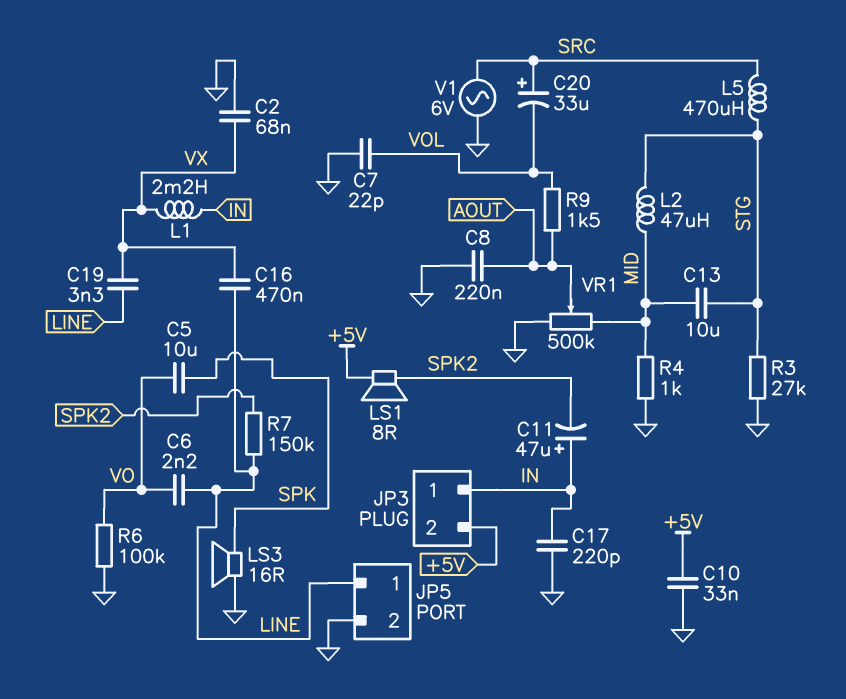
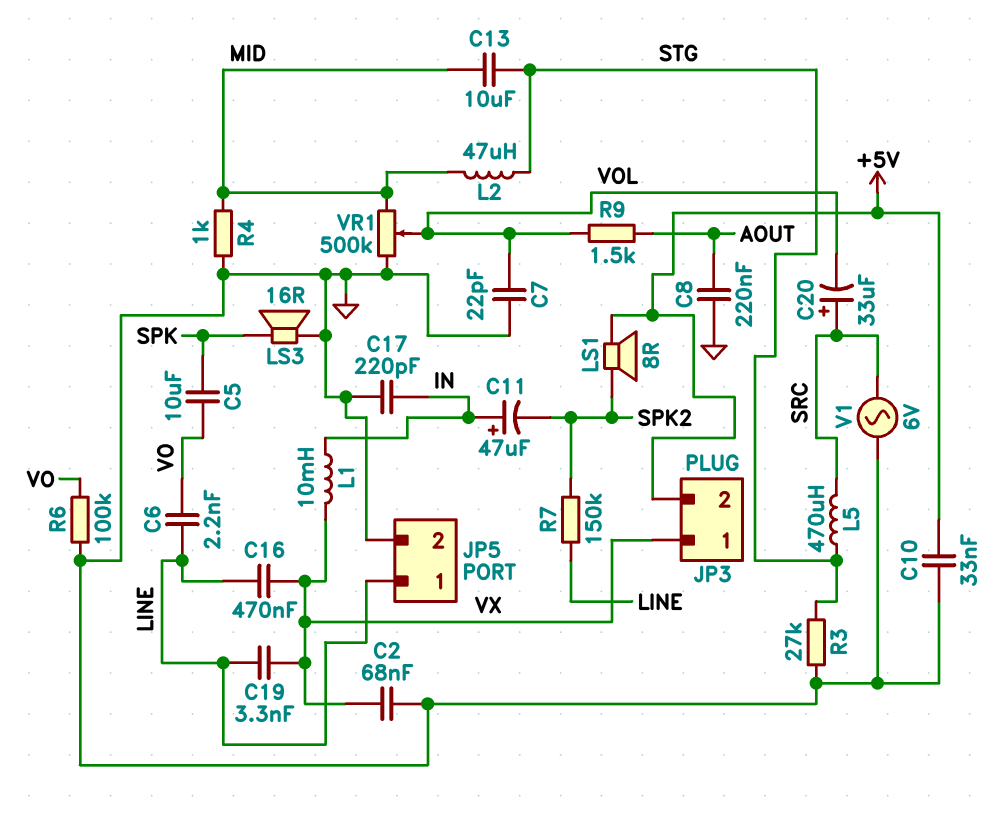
JP3 pin 1: IN -> VX
L1: 2.2mH (IN, VX) -> 10mH (IN, VX)
VR1: 500k (GND, MID, wiper AOUT) -> 500k (GND, MID, wiper VOL)

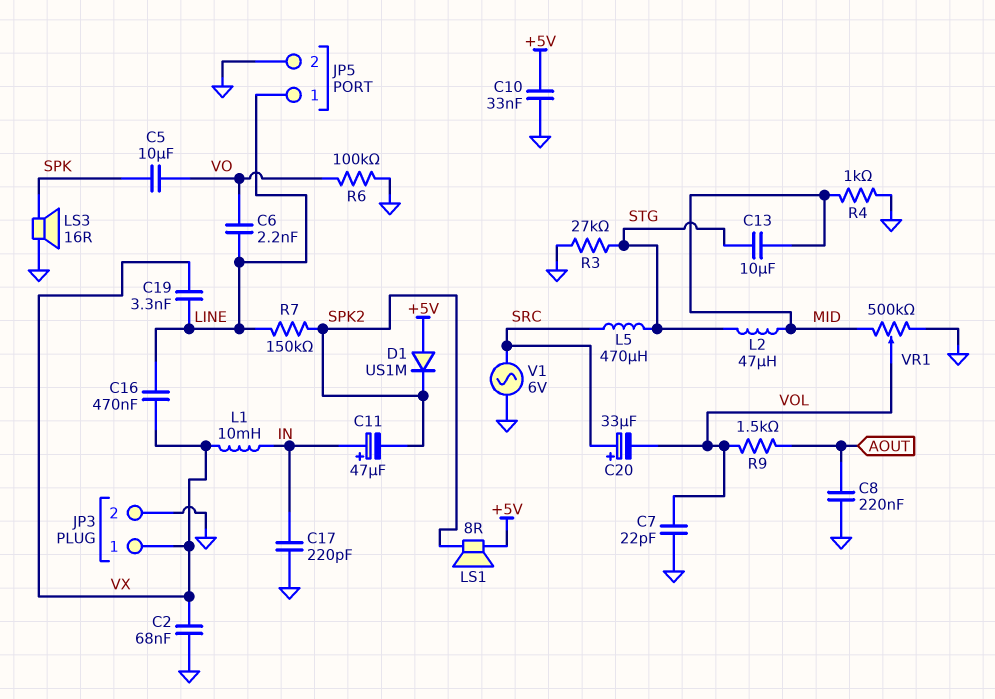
D1: none -> diode US1M (A +5V, K SPK2)
JP3 pin 2: +5V -> GND

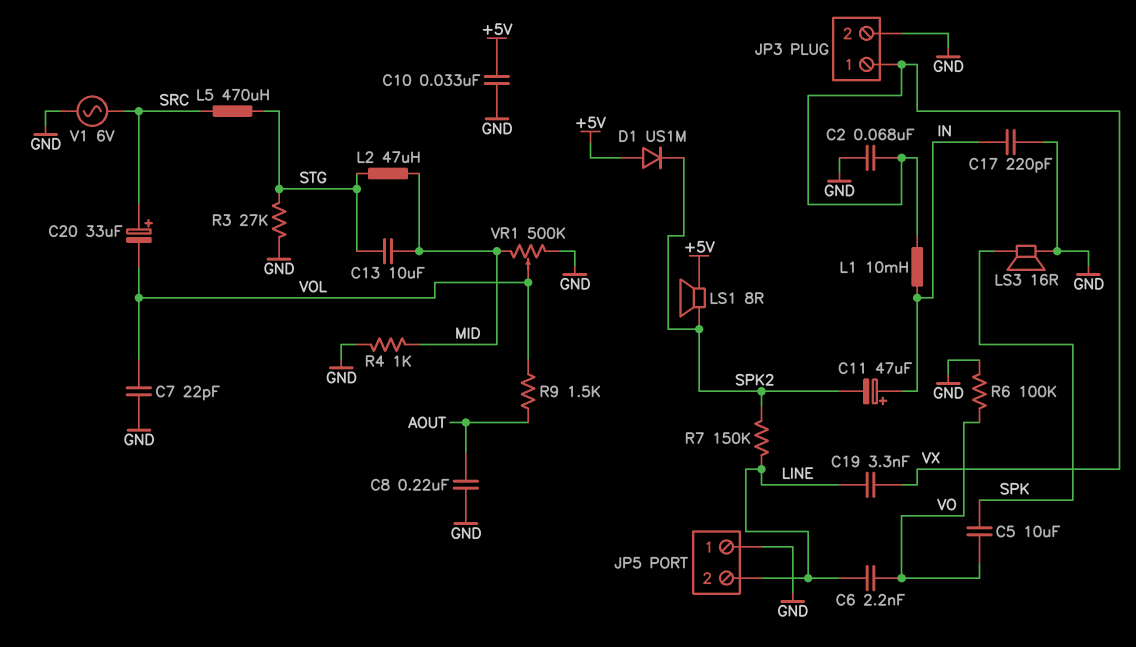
C16: 470nF (LINE, VX) -> none
JP5 pin 1: LINE -> GND
JP5 pin 2: GND -> LINE

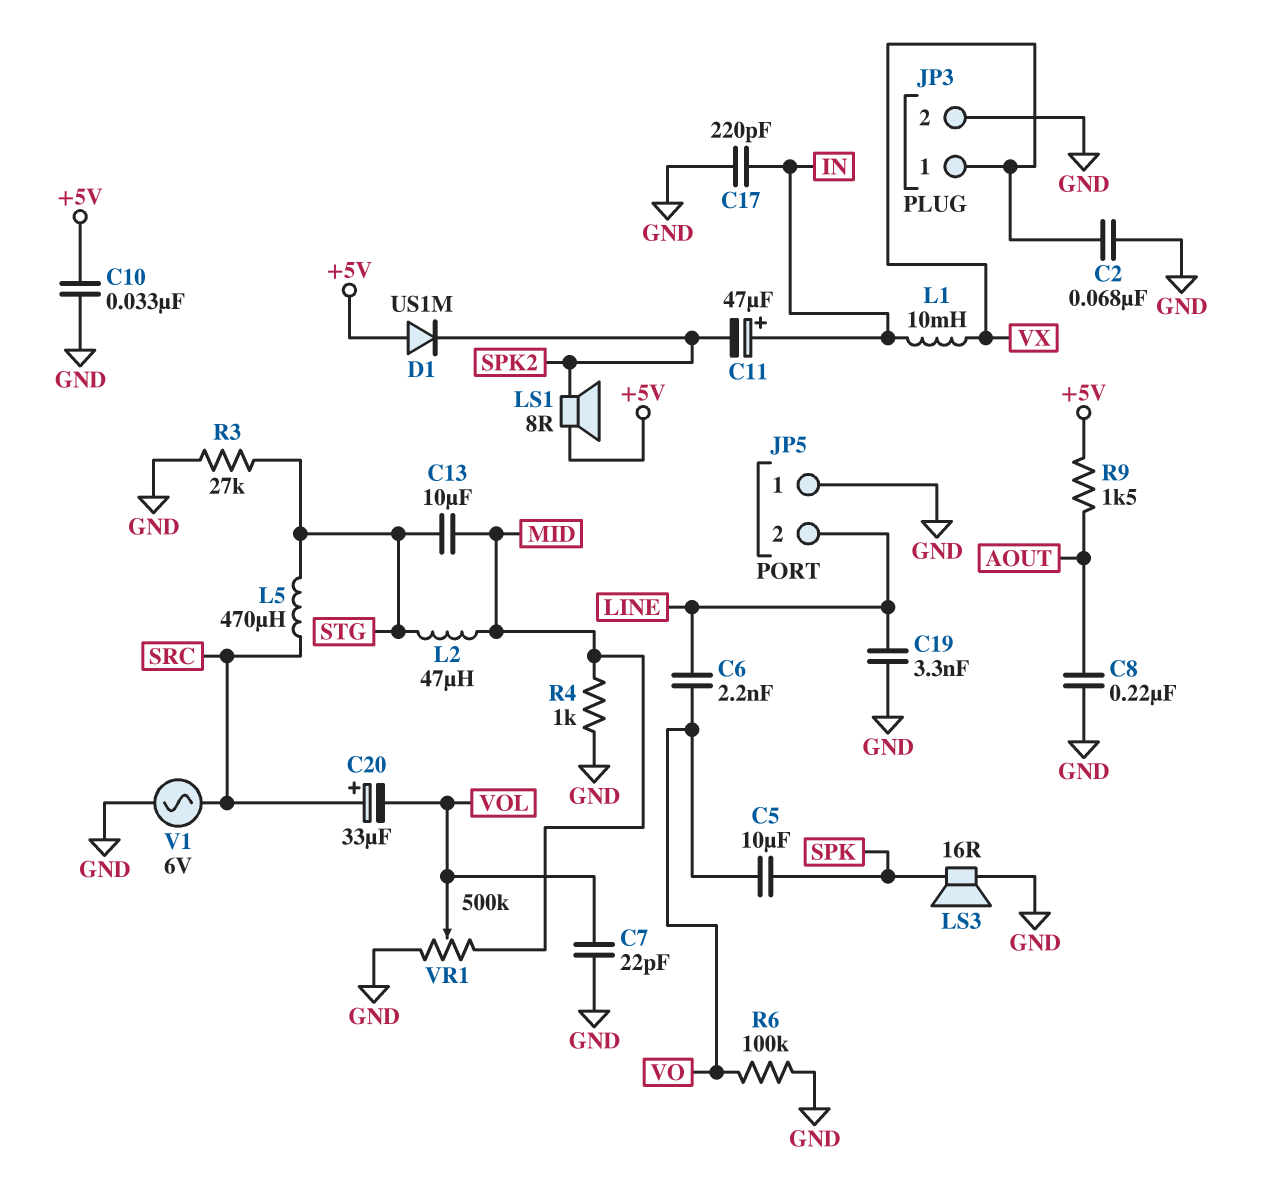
C19: 3.3nF (LINE, VX) -> 3.3nF (GND, LINE)
R7: 150k (LINE, SPK2) -> none
R9: 1.5k (AOUT, VOL) -> 1.5k (+5V, AOUT)

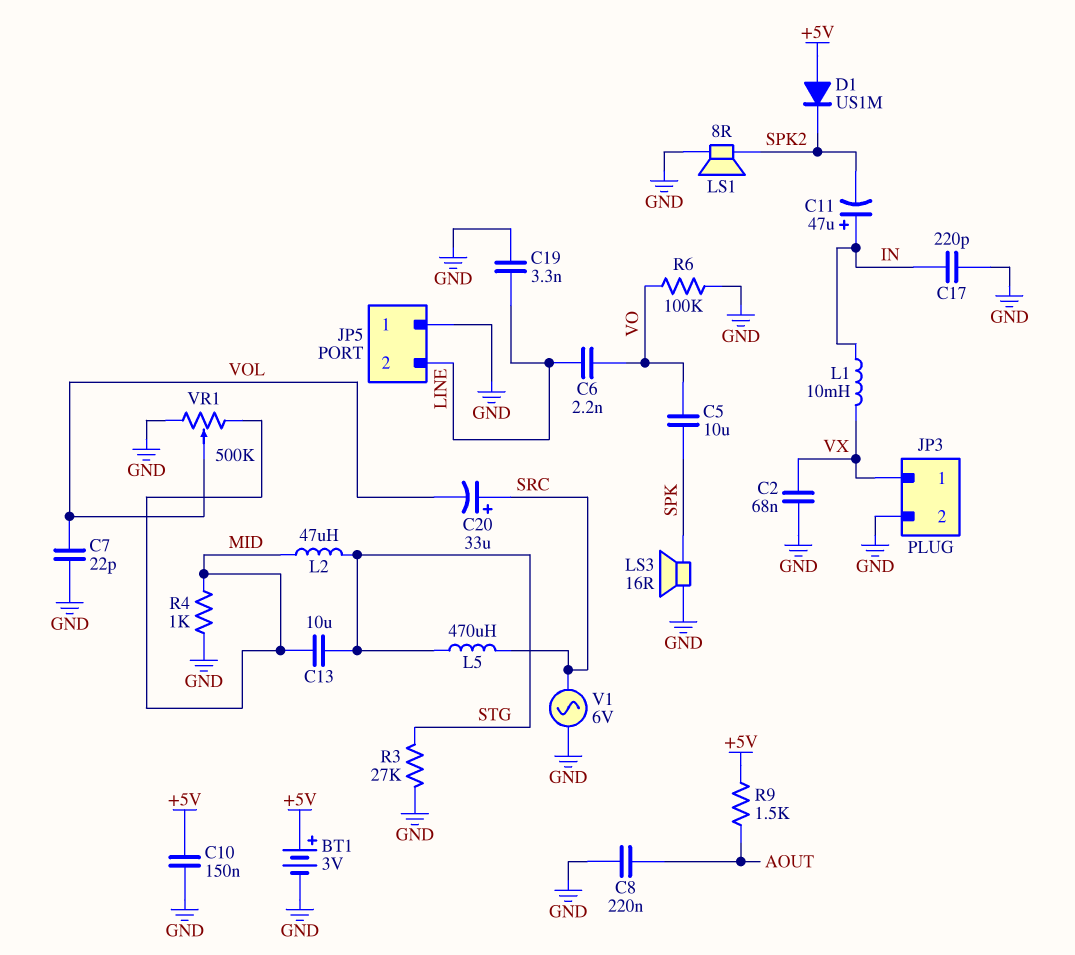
BT1: none -> 3V (plus +5V, minus GND)
C10: 33nF (+5V, GND) -> 150nF (+5V, GND)
LS1: speaker 8R (+5V, SPK2) -> speaker 8R (GND, SPK2)

